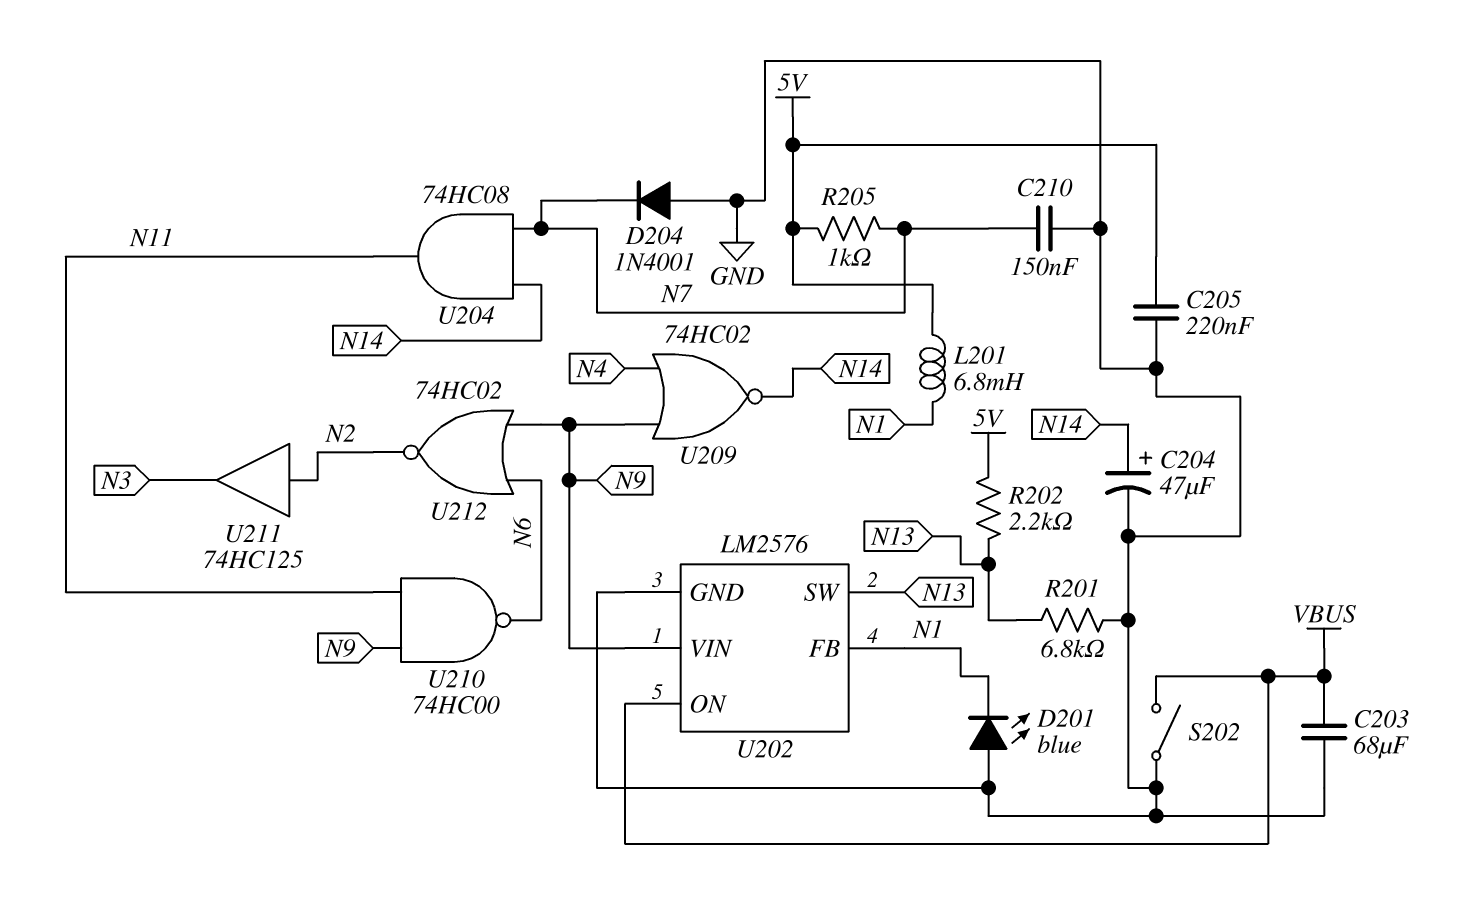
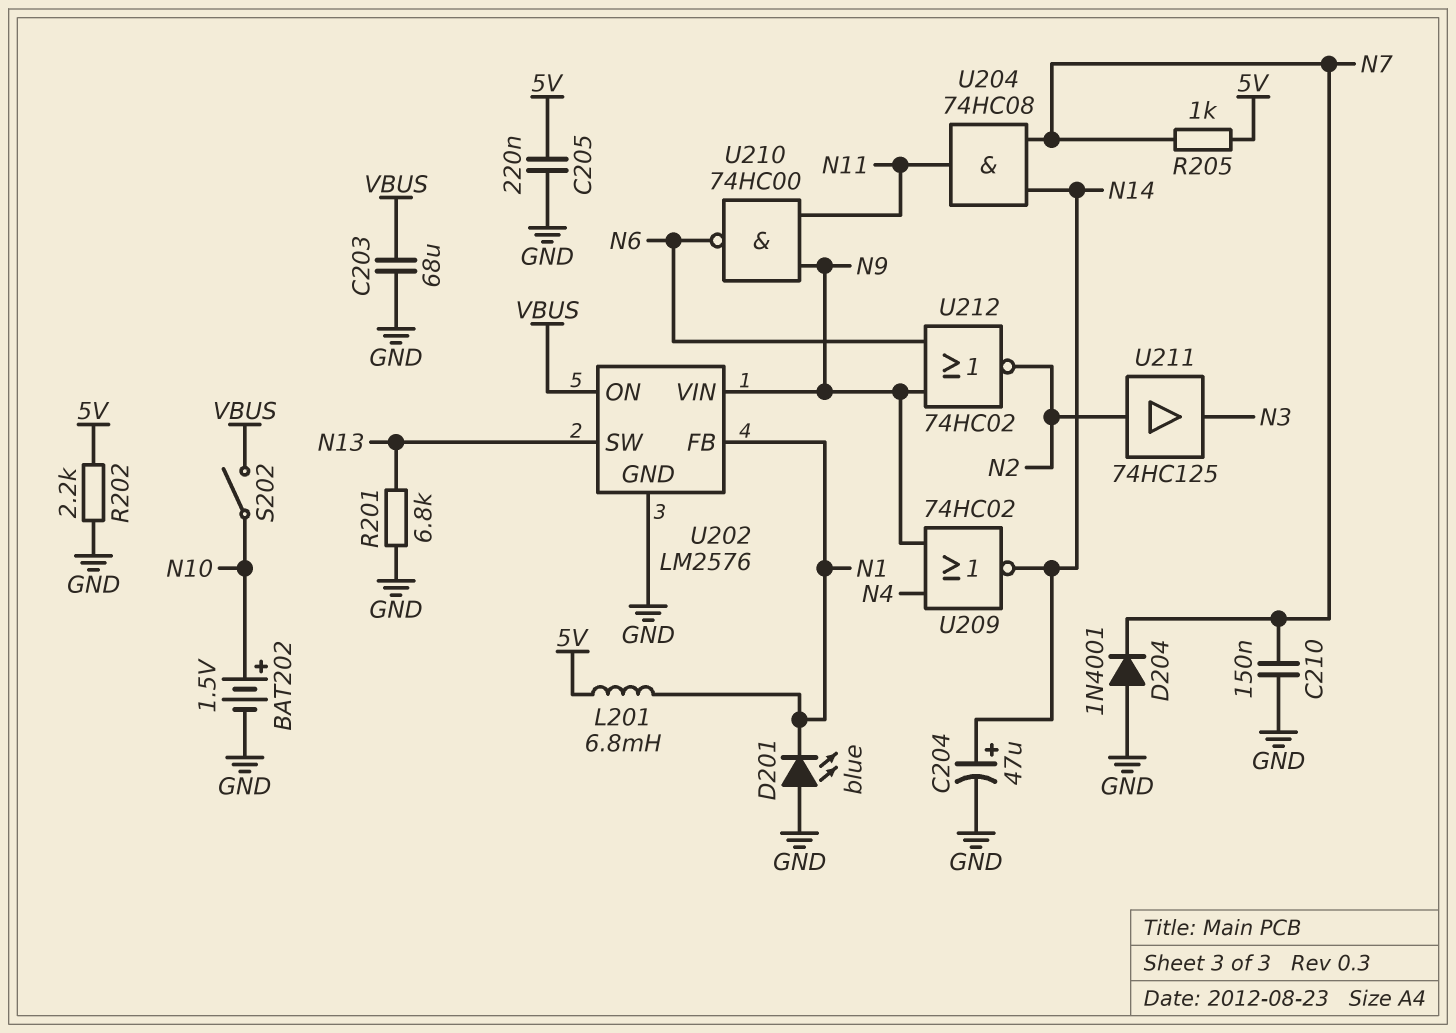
BAT202: none -> 1.5V (plus N10, minus GND)
R202: 2.2k (5V, N13) -> 2.2k (5V, GND)
S202: switch (GND, VBUS) -> switch (N10, VBUS)

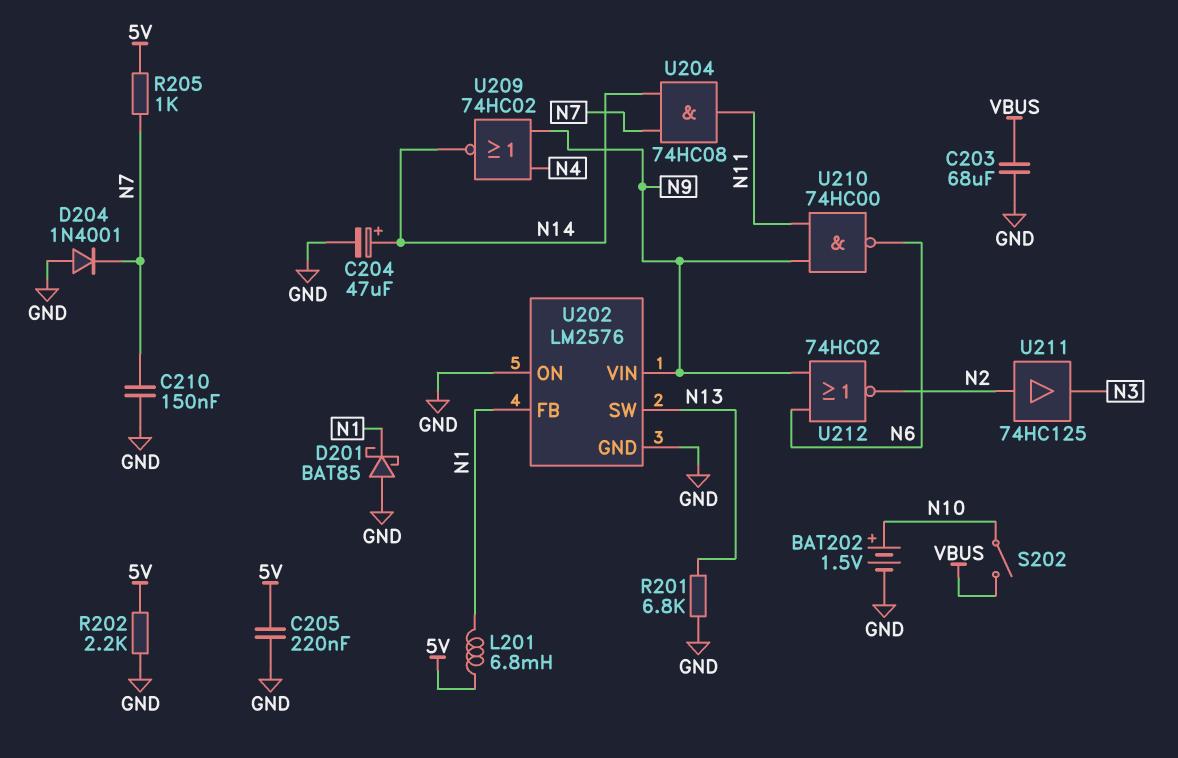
D201: LED blue (A GND, K N1) -> schottky BAT85 (A GND, K N1)
U202 pin ON: VBUS -> GND

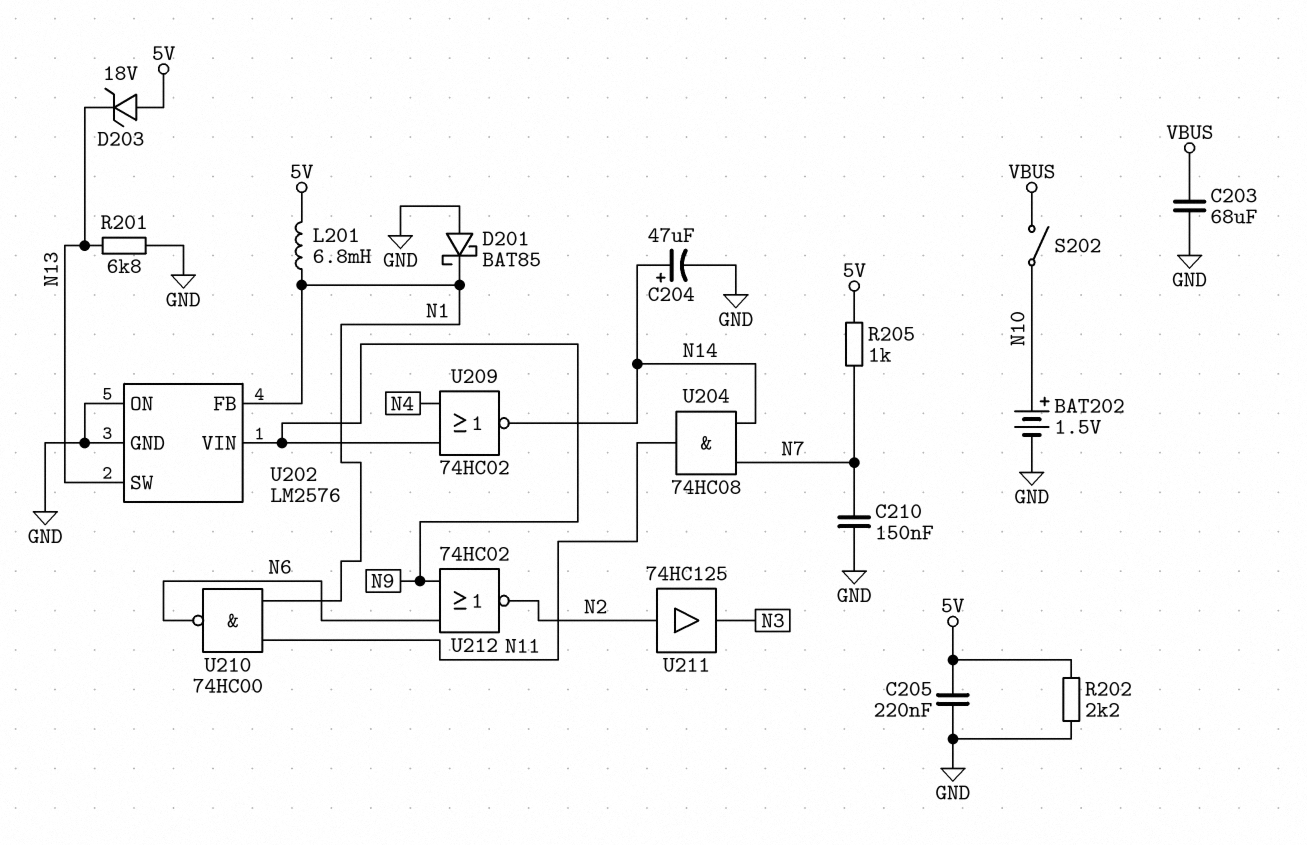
D203: none -> zener 18V (A 5V, K N13)
D204: diode 1N4001 (A GND, K N7) -> none
U210: NAND 74HC00 (in N9, in N11, out N6) -> NAND 74HC00 (in N1, in N11, out N6)

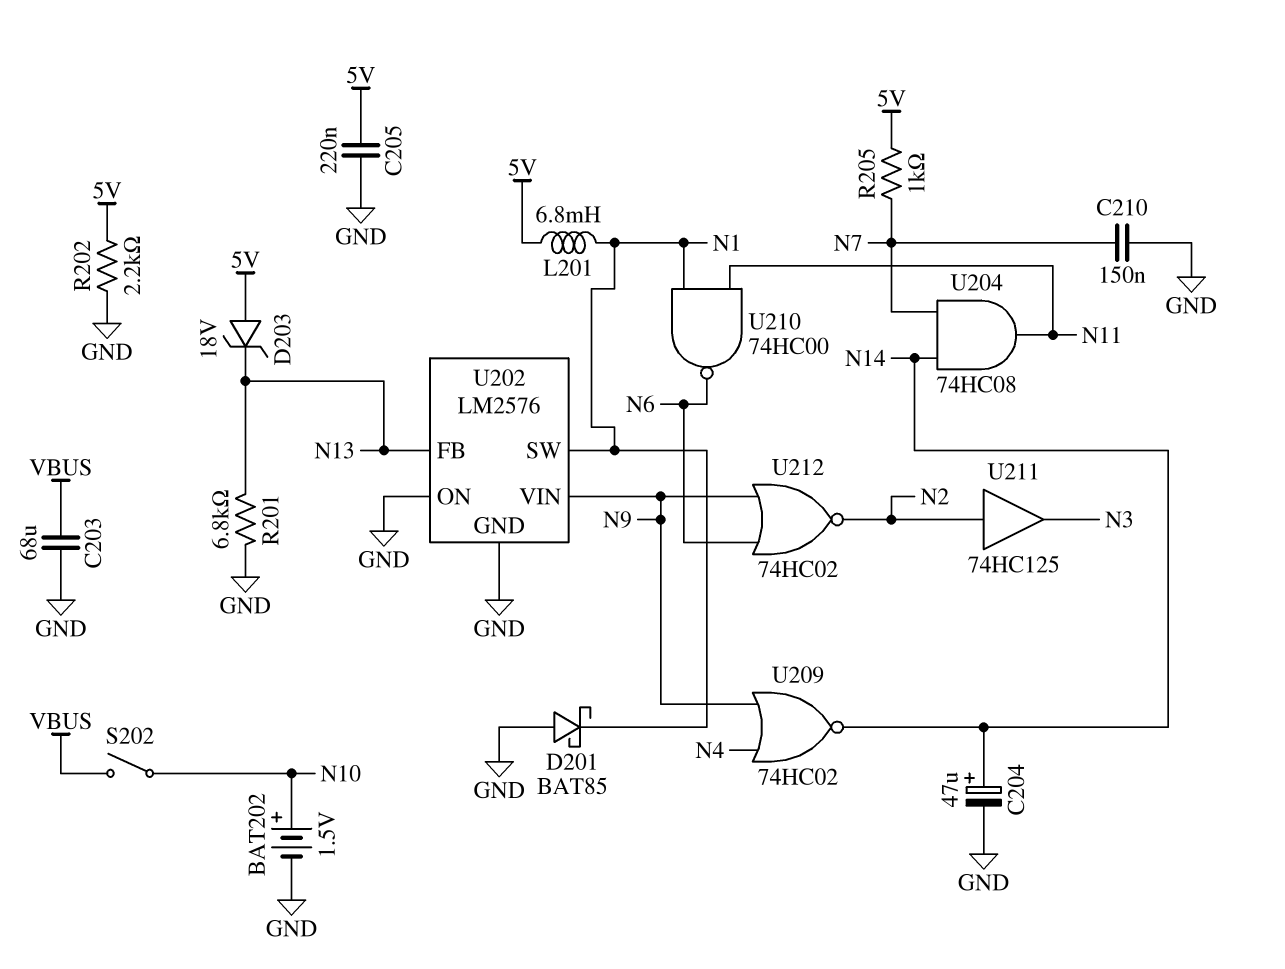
U202 pin FB: N1 -> N13
U202 pin SW: N13 -> N1

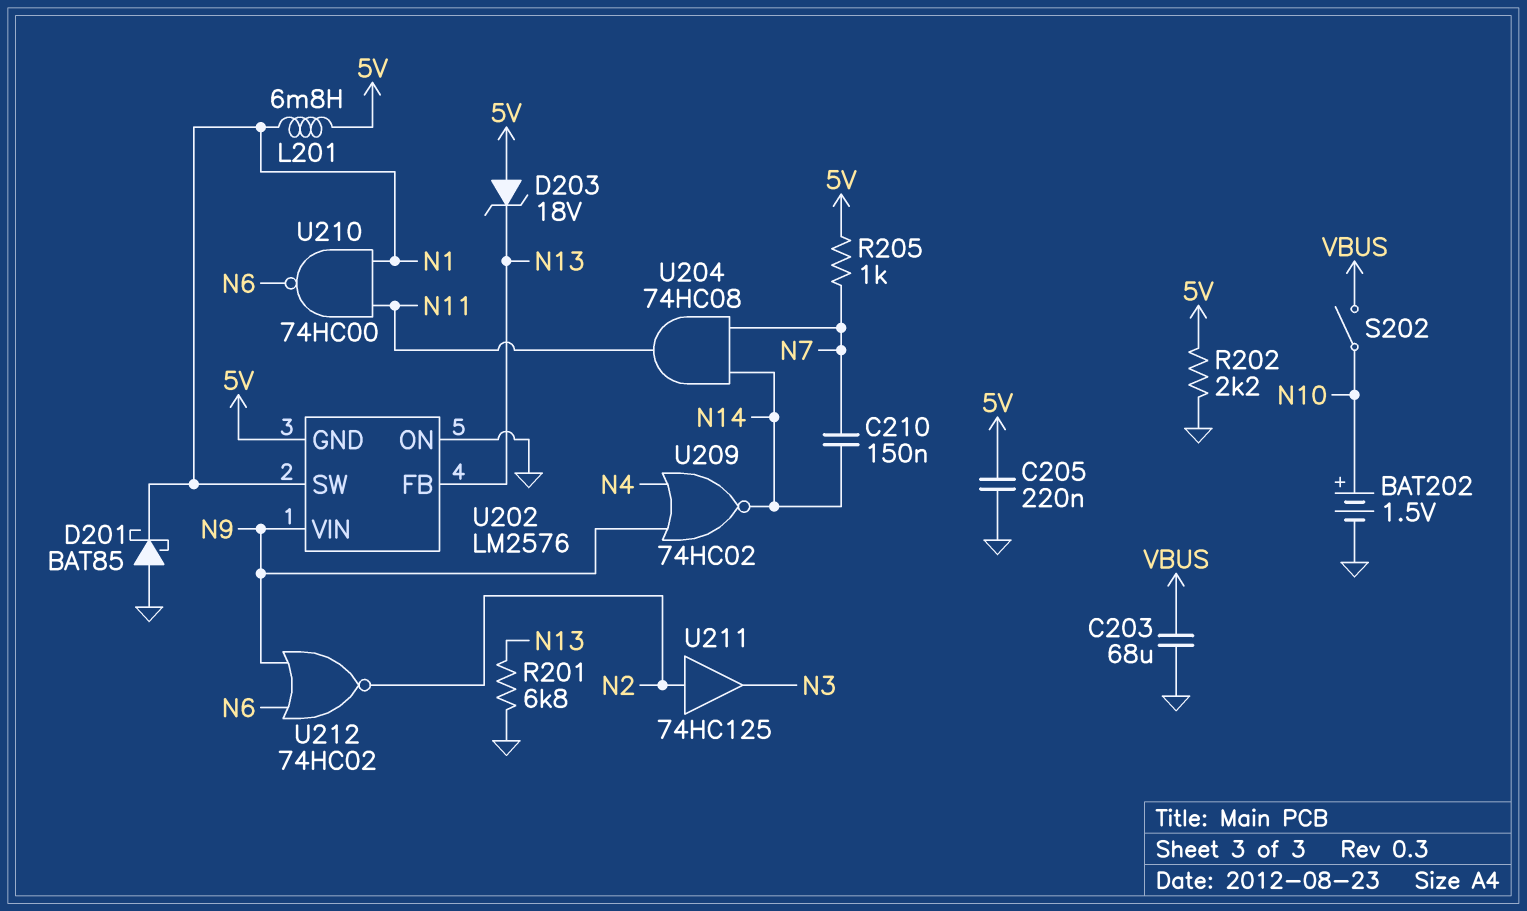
C204: 47uF (plus N14, minus GND) -> none
C210: 150nF (GND, N7) -> 150nF (N7, N14)
U202 pin GND: GND -> 5V

